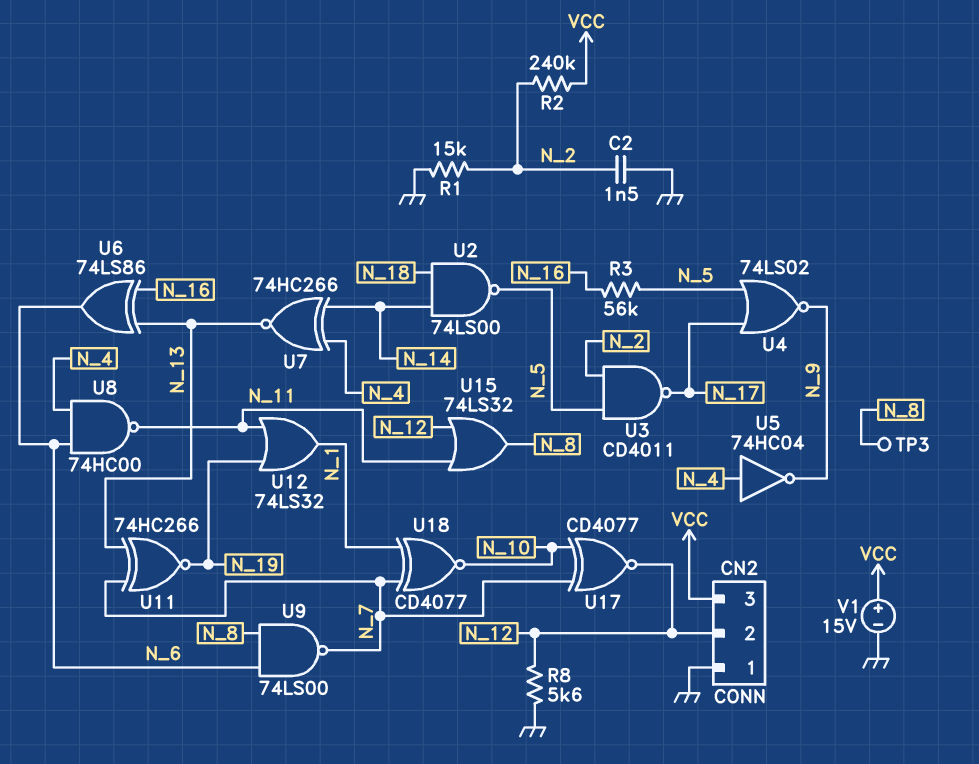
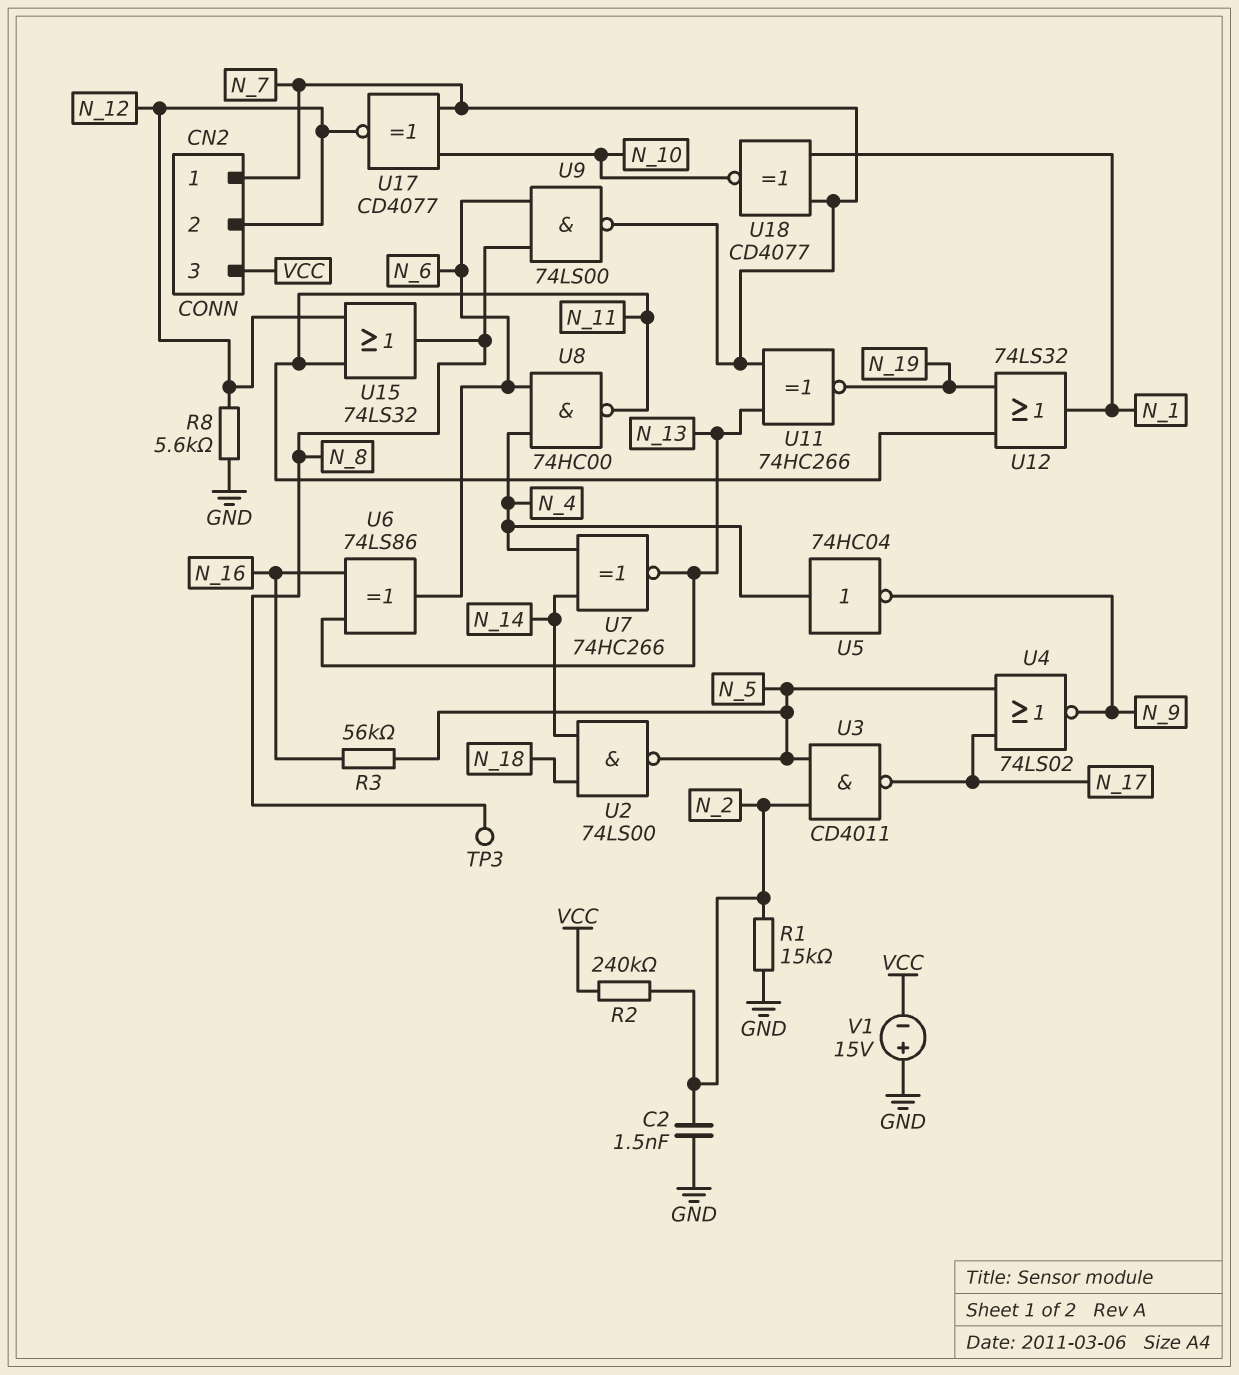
CN2 pin 1: GND -> N_7
V1: 15V (plus VCC, minus GND) -> 15V (plus GND, minus VCC)

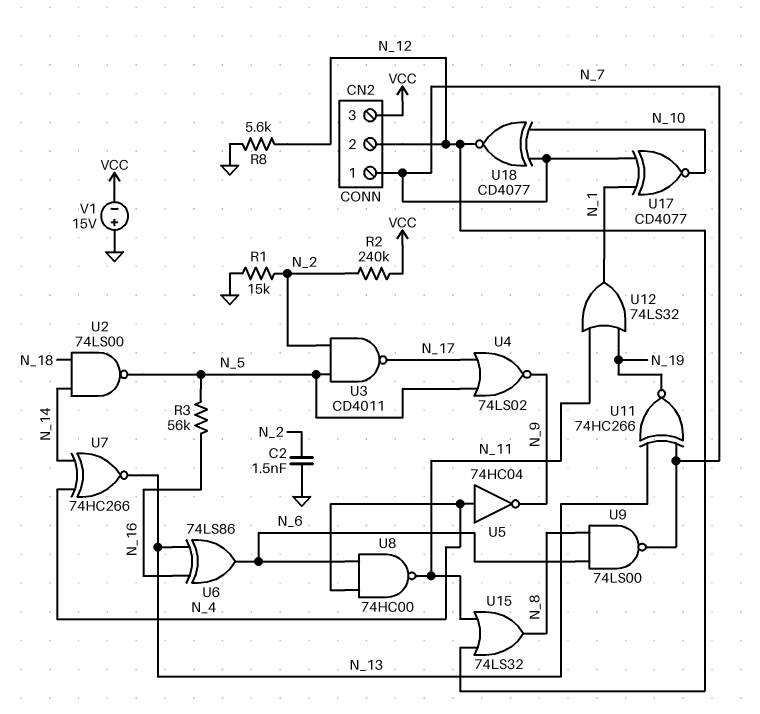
TP3: test point (N_8) -> none
U17: XNOR CD4077 (in N_7, in N_10, out N_12) -> XNOR CD4077 (in N_1, in N_7, out N_10)
U18: XNOR CD4077 (in N_1, in N_7, out N_10) -> XNOR CD4077 (in N_7, in N_10, out N_12)

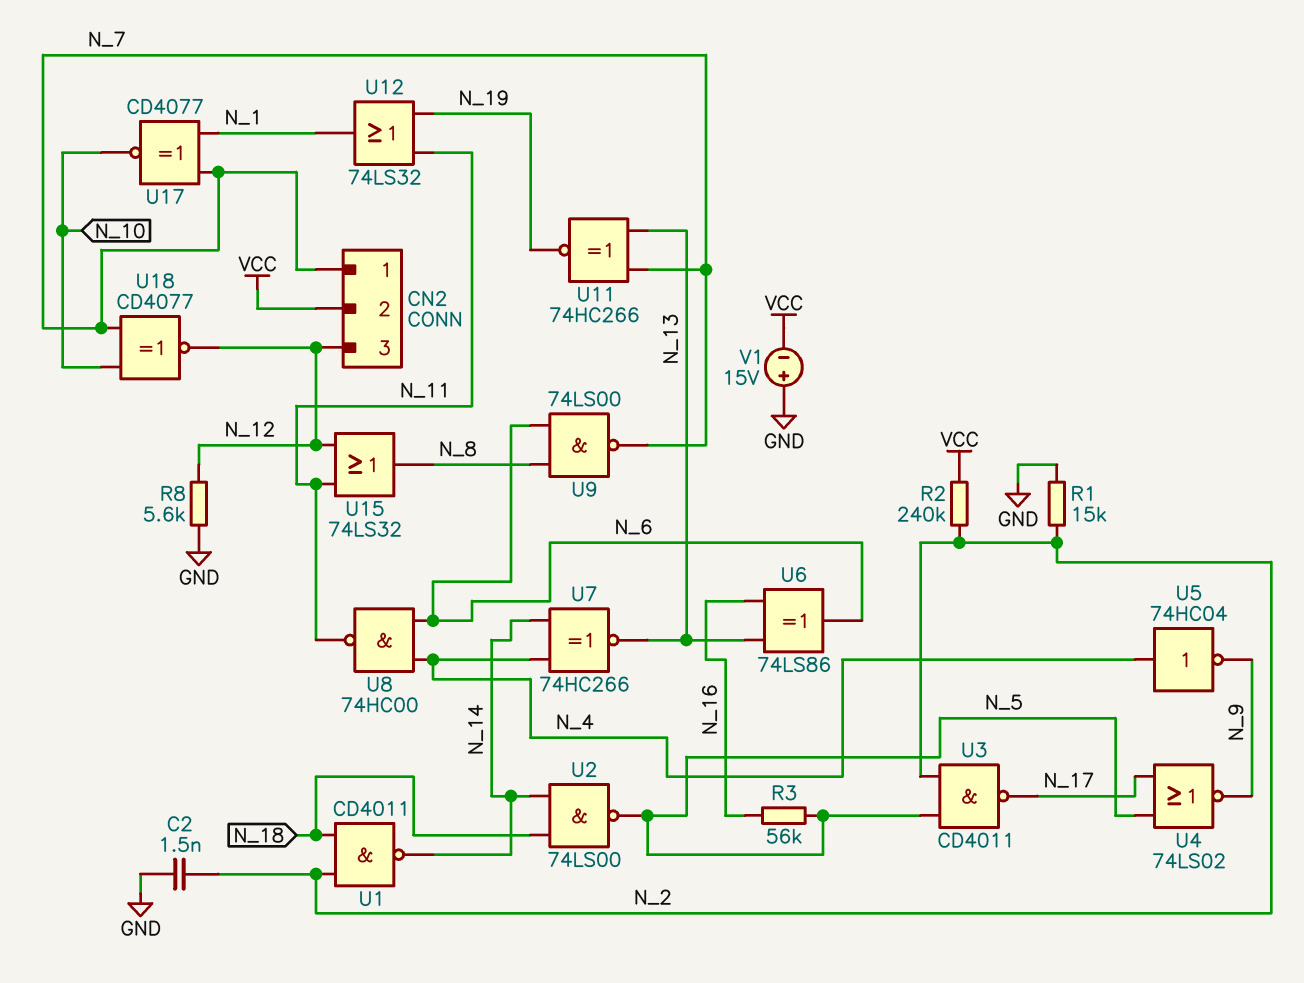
CN2 pin 2: N_12 -> VCC
CN2 pin 3: VCC -> N_12
U1: none -> NAND CD4011 (in N_2, in N_18, out N_14)

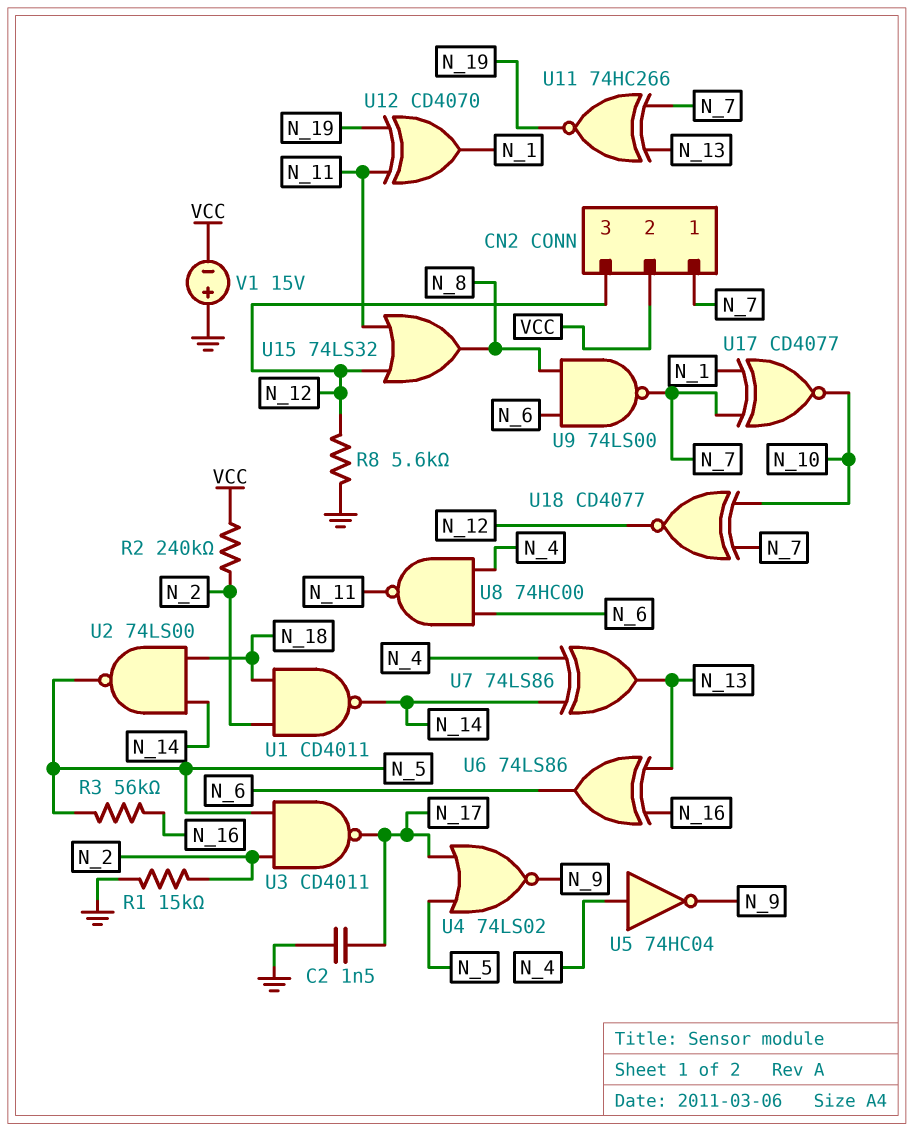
C2: 1.5nF (GND, N_2) -> 1.5nF (GND, N_17)
U7: XNOR 74HC266 (in N_4, in N_14, out N_13) -> XOR 74LS86 (in N_4, in N_14, out N_13)
U12: OR 74LS32 (in N_11, in N_19, out N_1) -> XOR CD4070 (in N_11, in N_19, out N_1)

